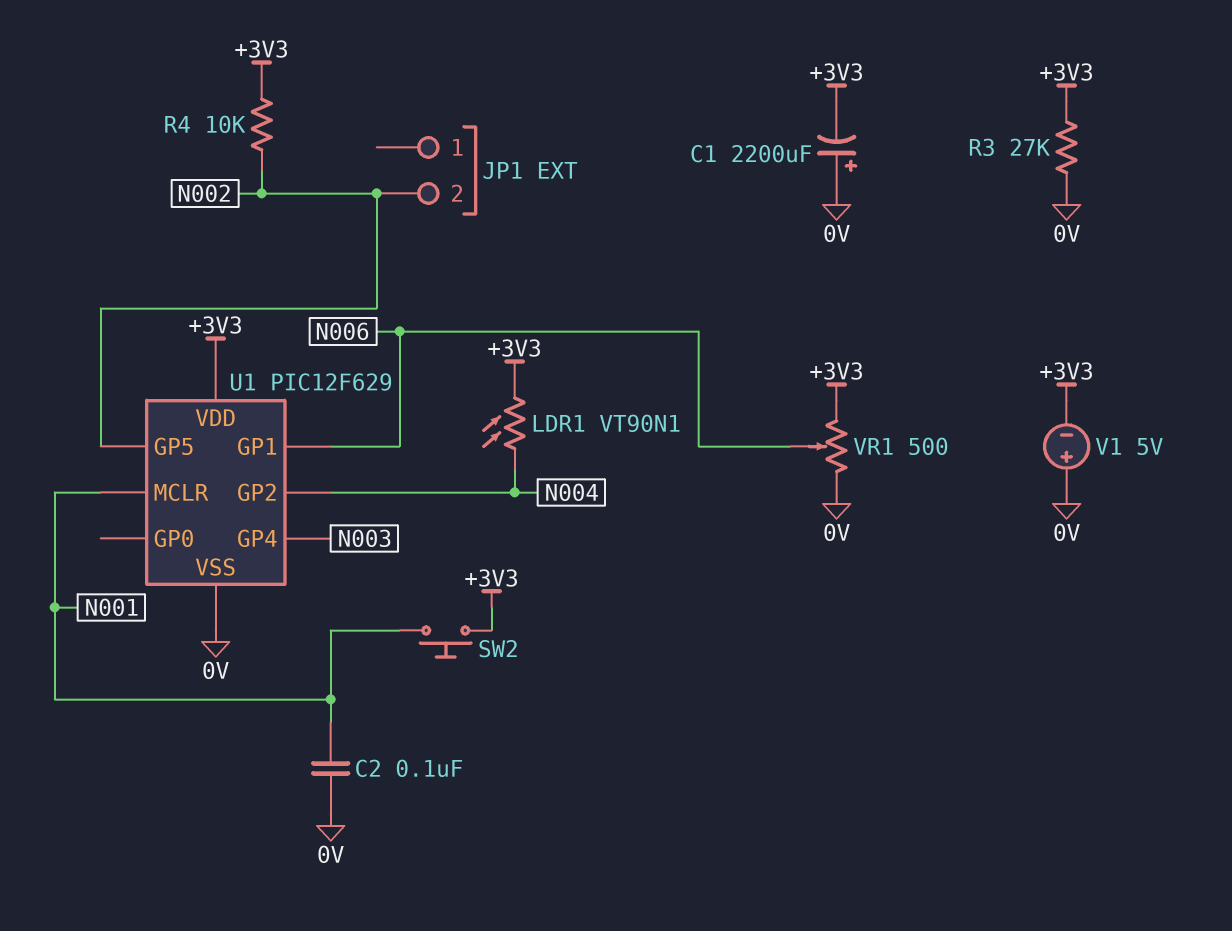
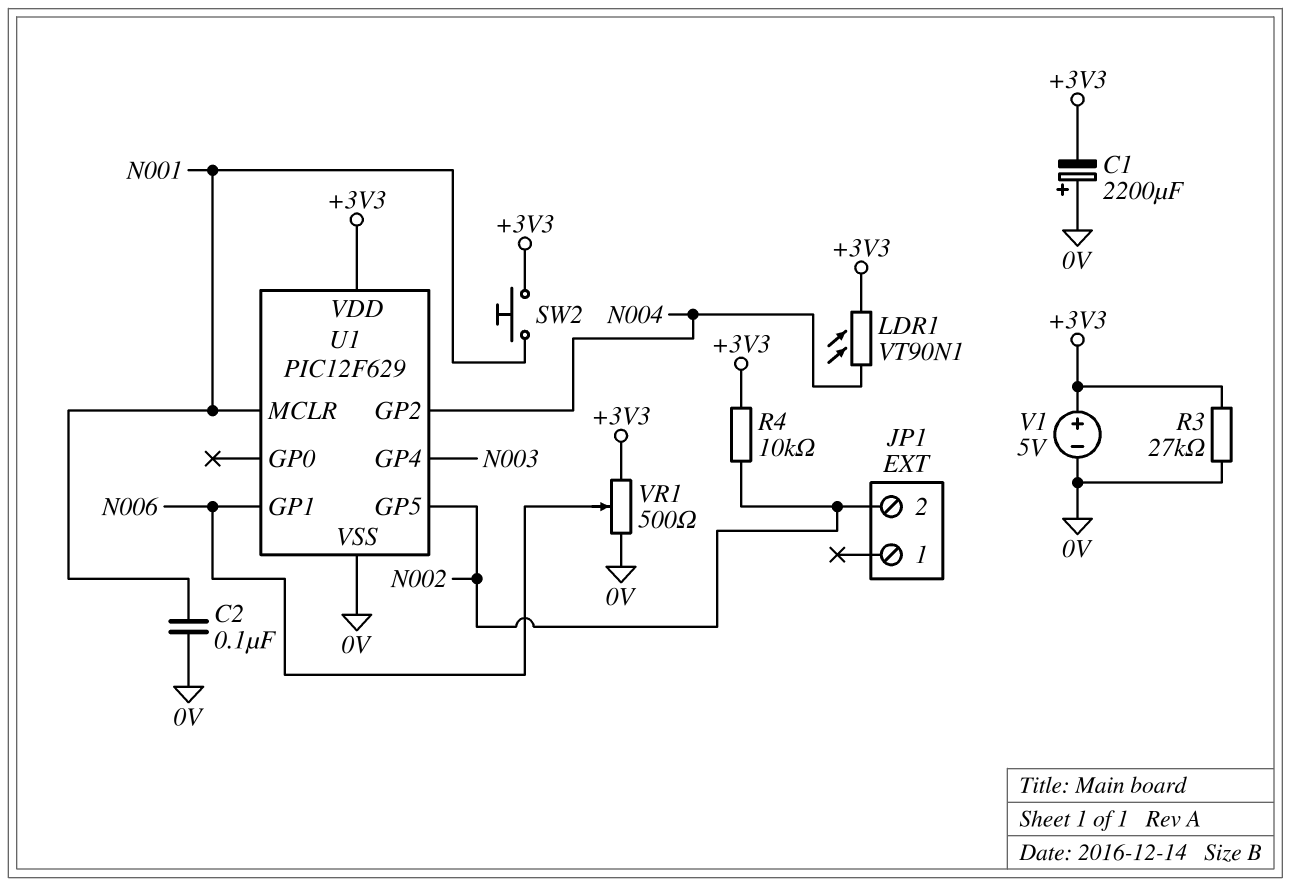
V1: 5V (plus 0V, minus +3V3) -> 5V (plus +3V3, minus 0V)

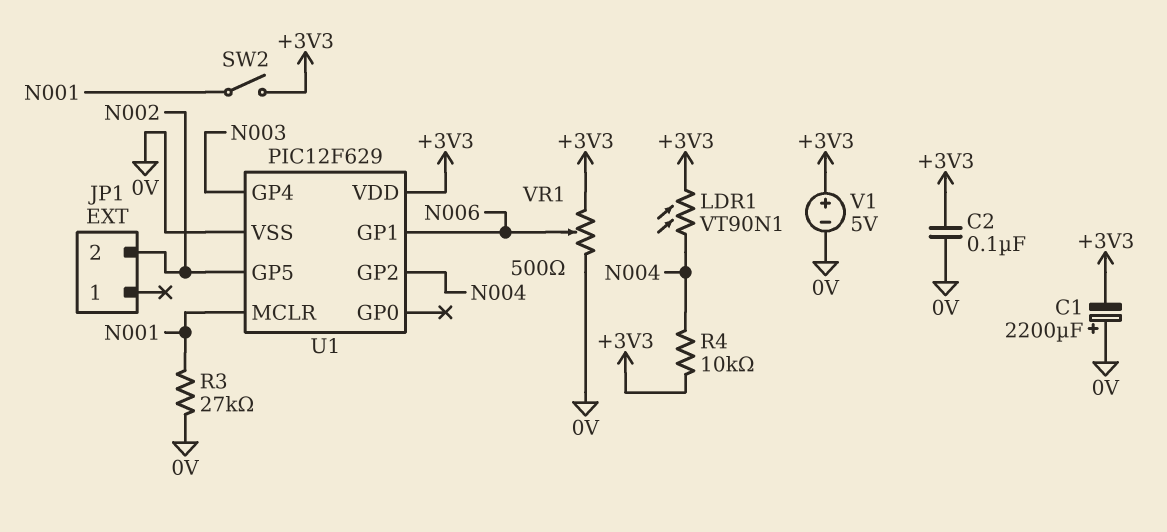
C2: 100nF (0V, N001) -> 100nF (+3V3, 0V)
R3: 27k (+3V3, 0V) -> 27k (0V, N001)
R4: 10k (+3V3, N002) -> 10k (+3V3, N004)
SW2: button (+3V3, N001) -> switch (+3V3, N001)

